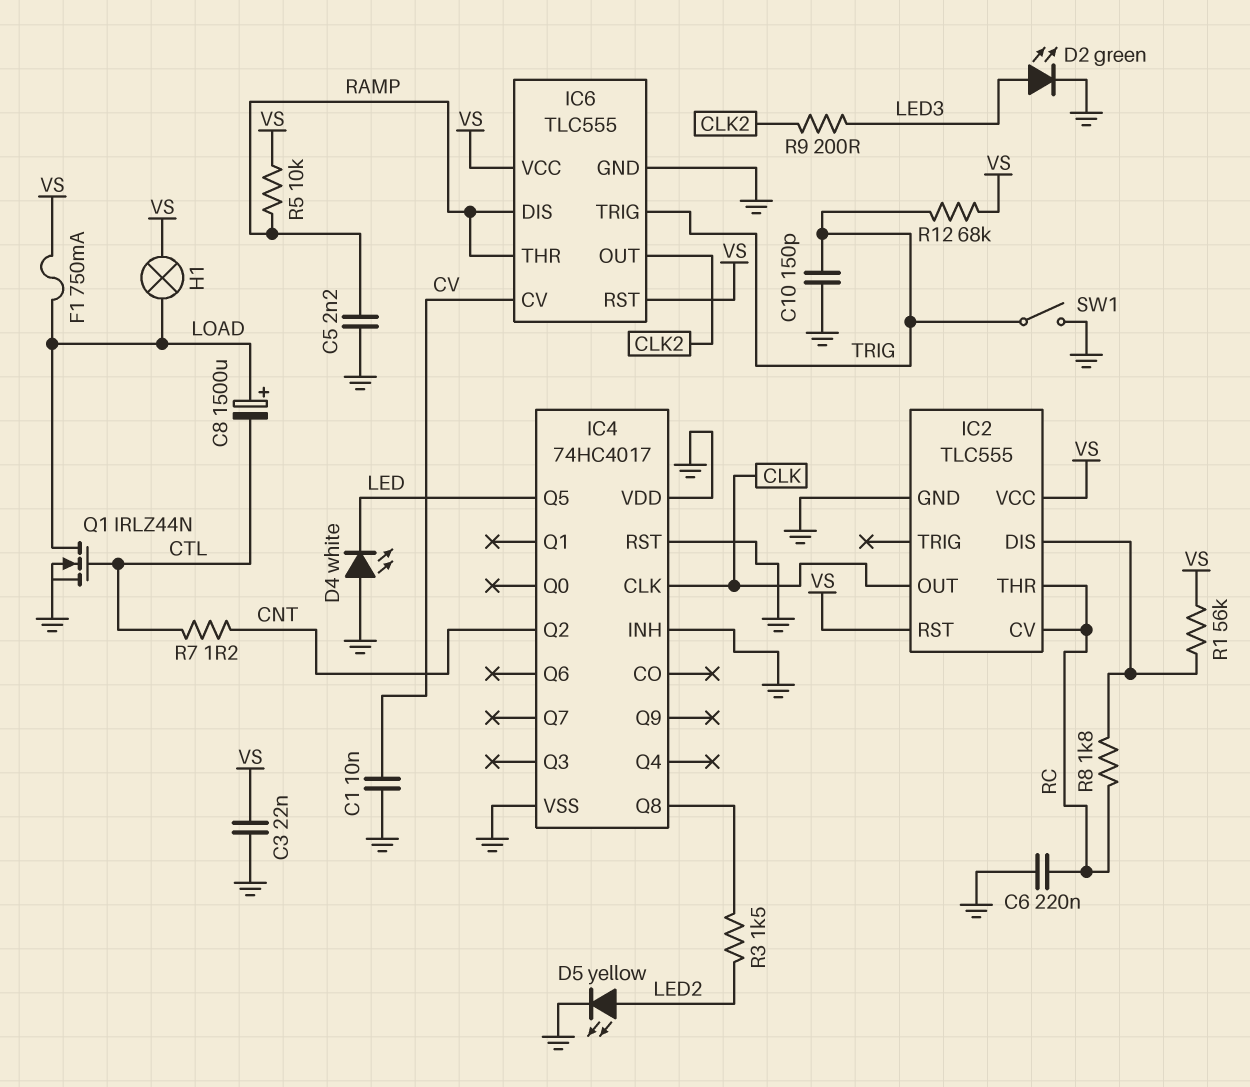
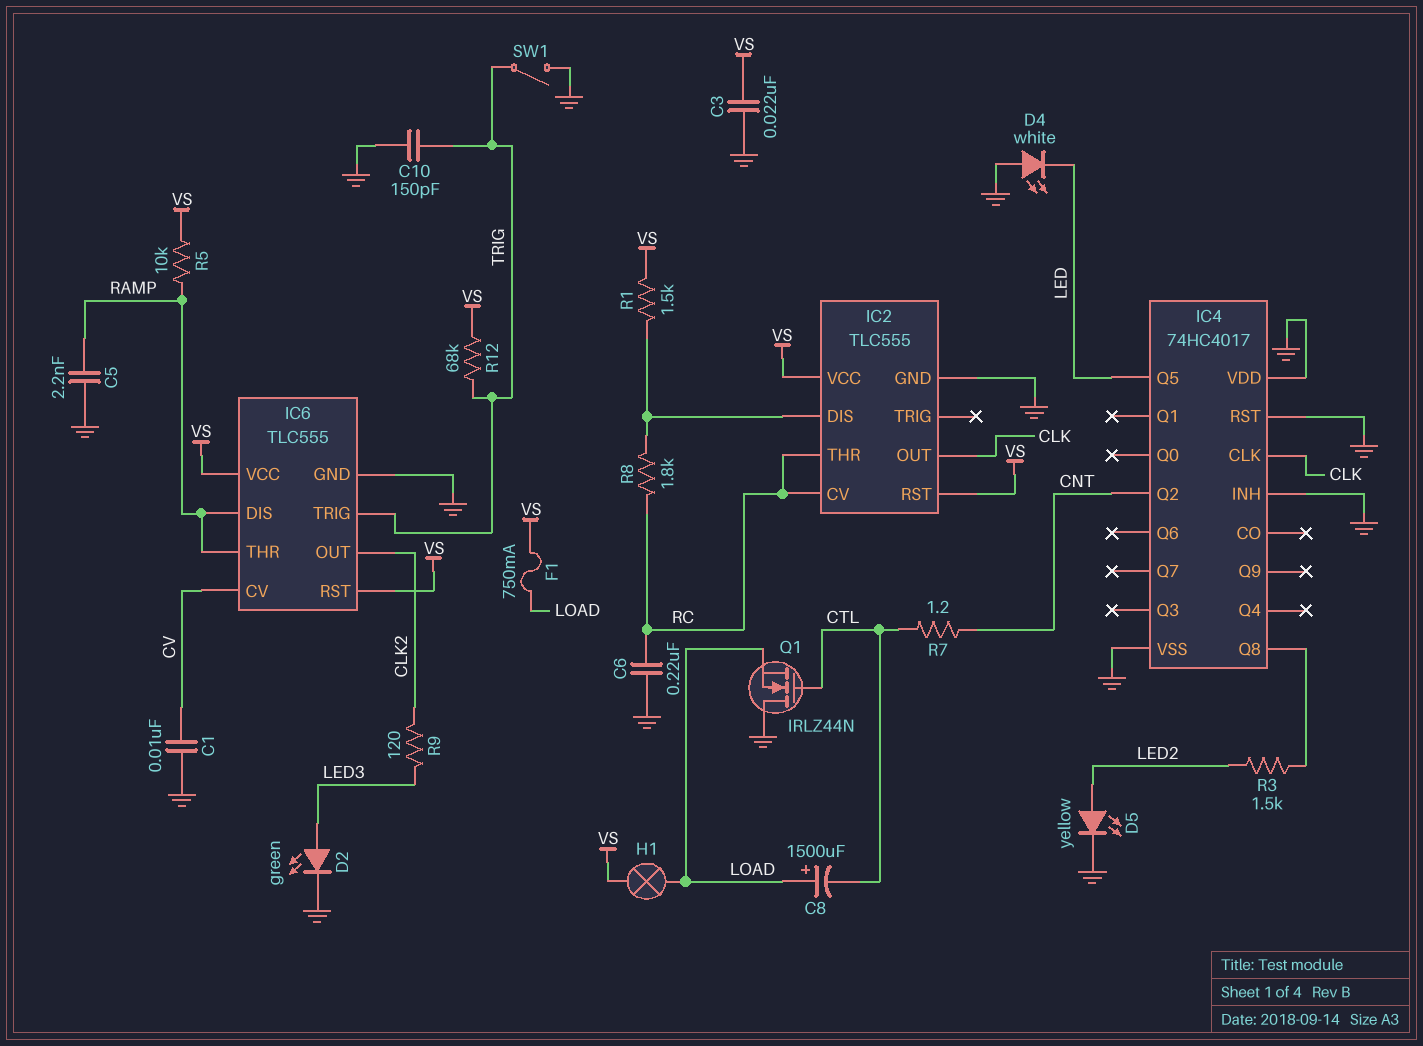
Q1: NMOS IRLZ44N (G CTL, D LOAD, S GND) -> NMOS IRLZ44N (G CTL, D GND, S LOAD)
R1: 56k (IC2/DIS, VS) -> 1.5k (IC2/DIS, VS)
R9: 200 (CLK2, LED3) -> 120 (CLK2, LED3)

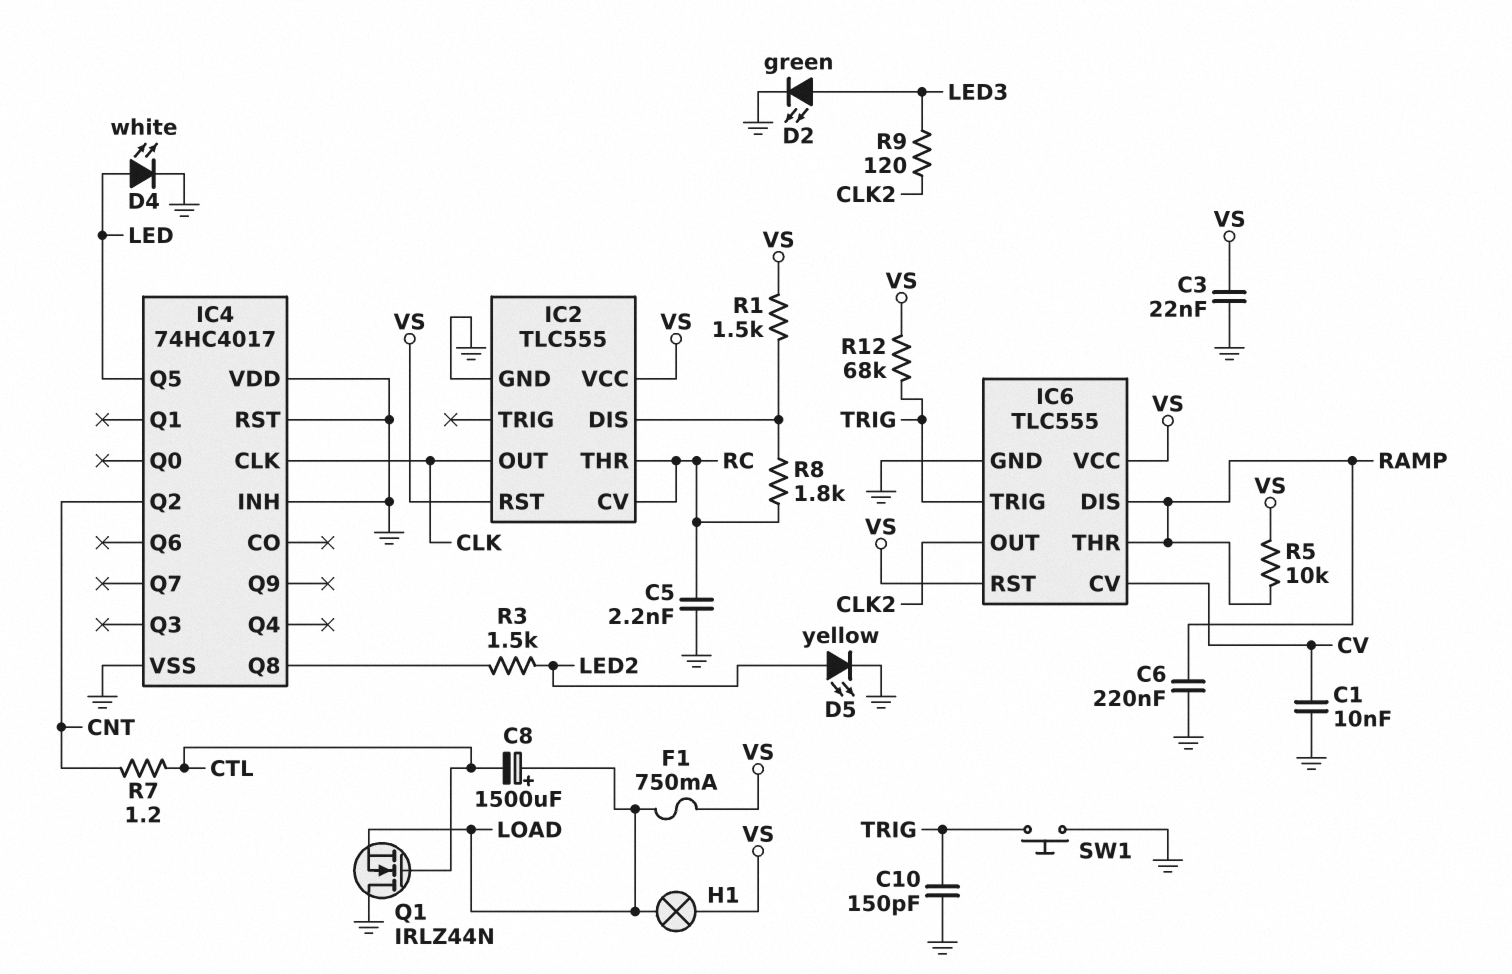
C5: 2.2nF (GND, RAMP) -> 2.2nF (GND, RC)
C6: 220nF (GND, RC) -> 220nF (GND, RAMP)
D4: LED white (A GND, K LED) -> LED white (A LED, K GND)
SW1: switch (GND, TRIG) -> button (GND, TRIG)

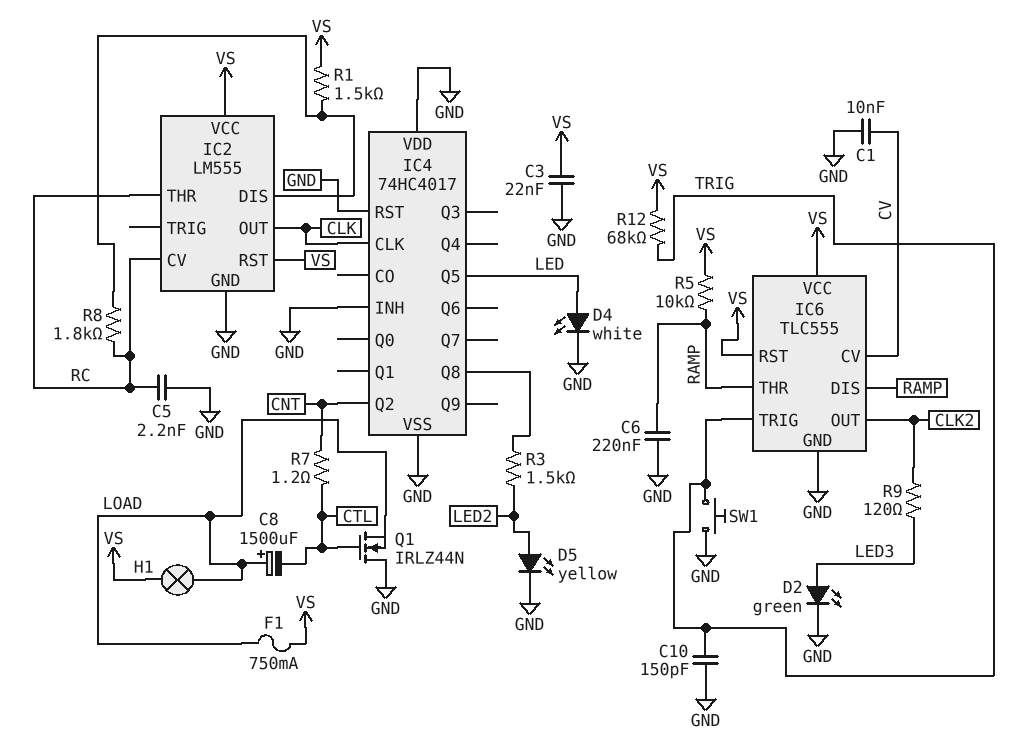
IC2: TLC555 -> LM555

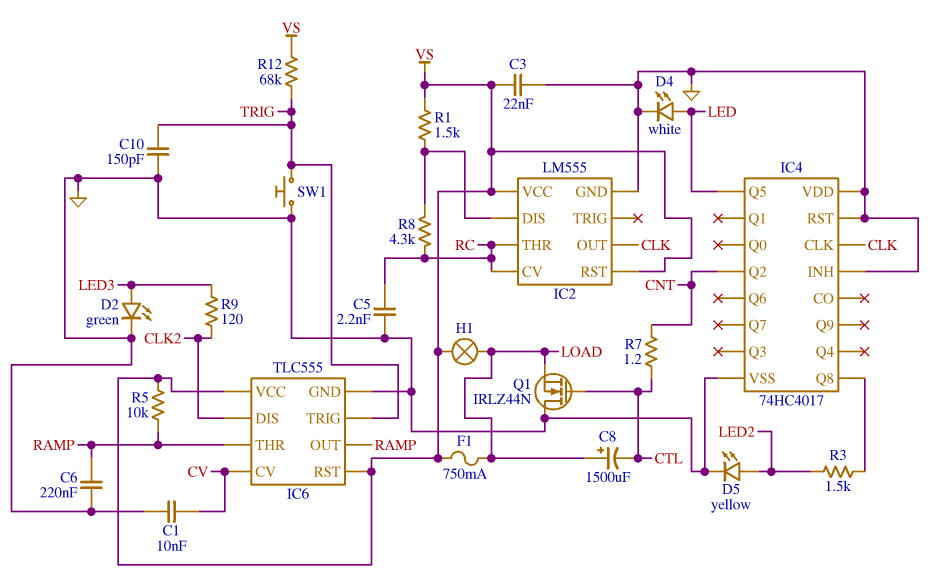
IC6 pin DIS: RAMP -> CLK2
IC6 pin OUT: CLK2 -> RAMP
R8: 1.8k (IC2/DIS, RC) -> 4.3k (IC2/DIS, RC)

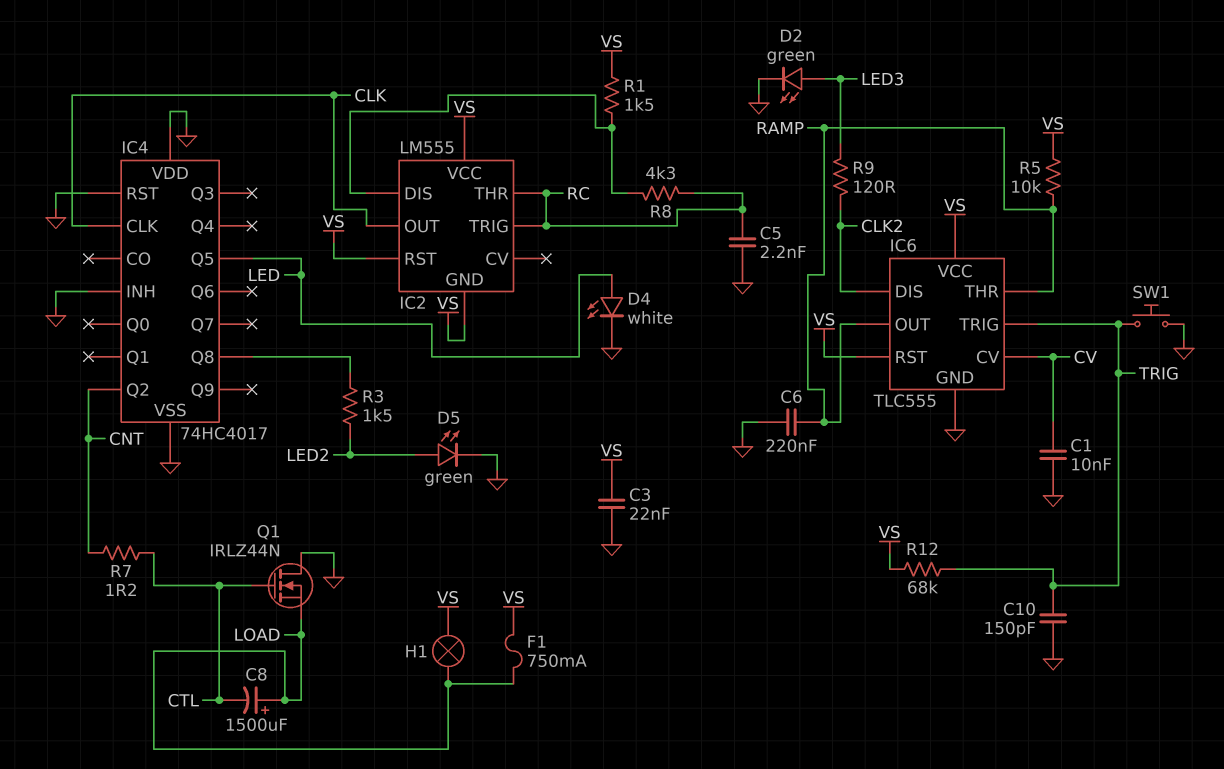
D5: LED yellow (A LED2, K GND) -> LED green (A LED2, K GND)
IC2 pin CV: RC -> none
IC2 pin GND: GND -> VS
IC2 pin TRIG: none -> RC

